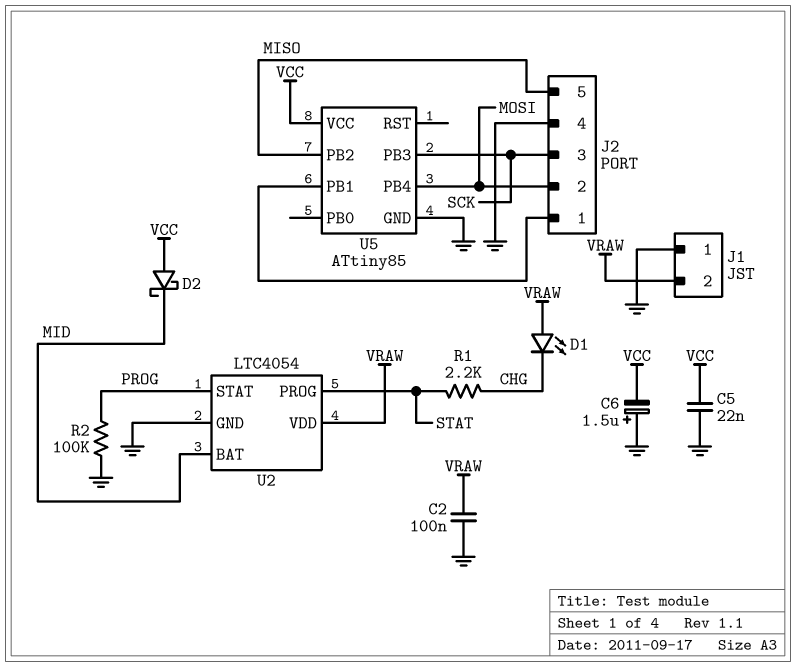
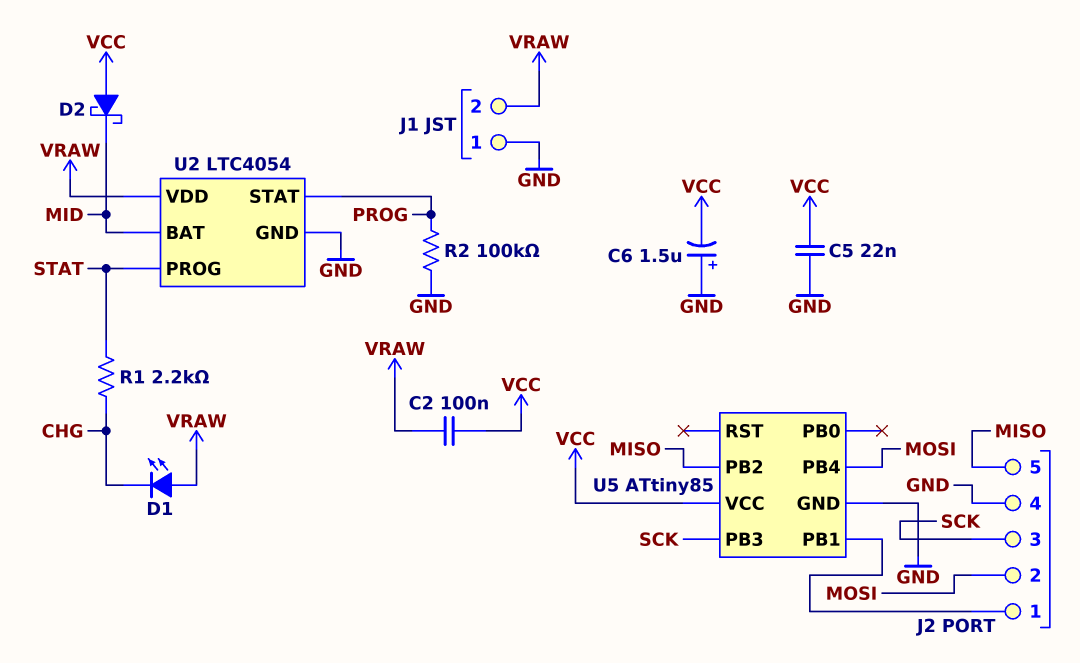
C2: 100nF (GND, VRAW) -> 100nF (VCC, VRAW)

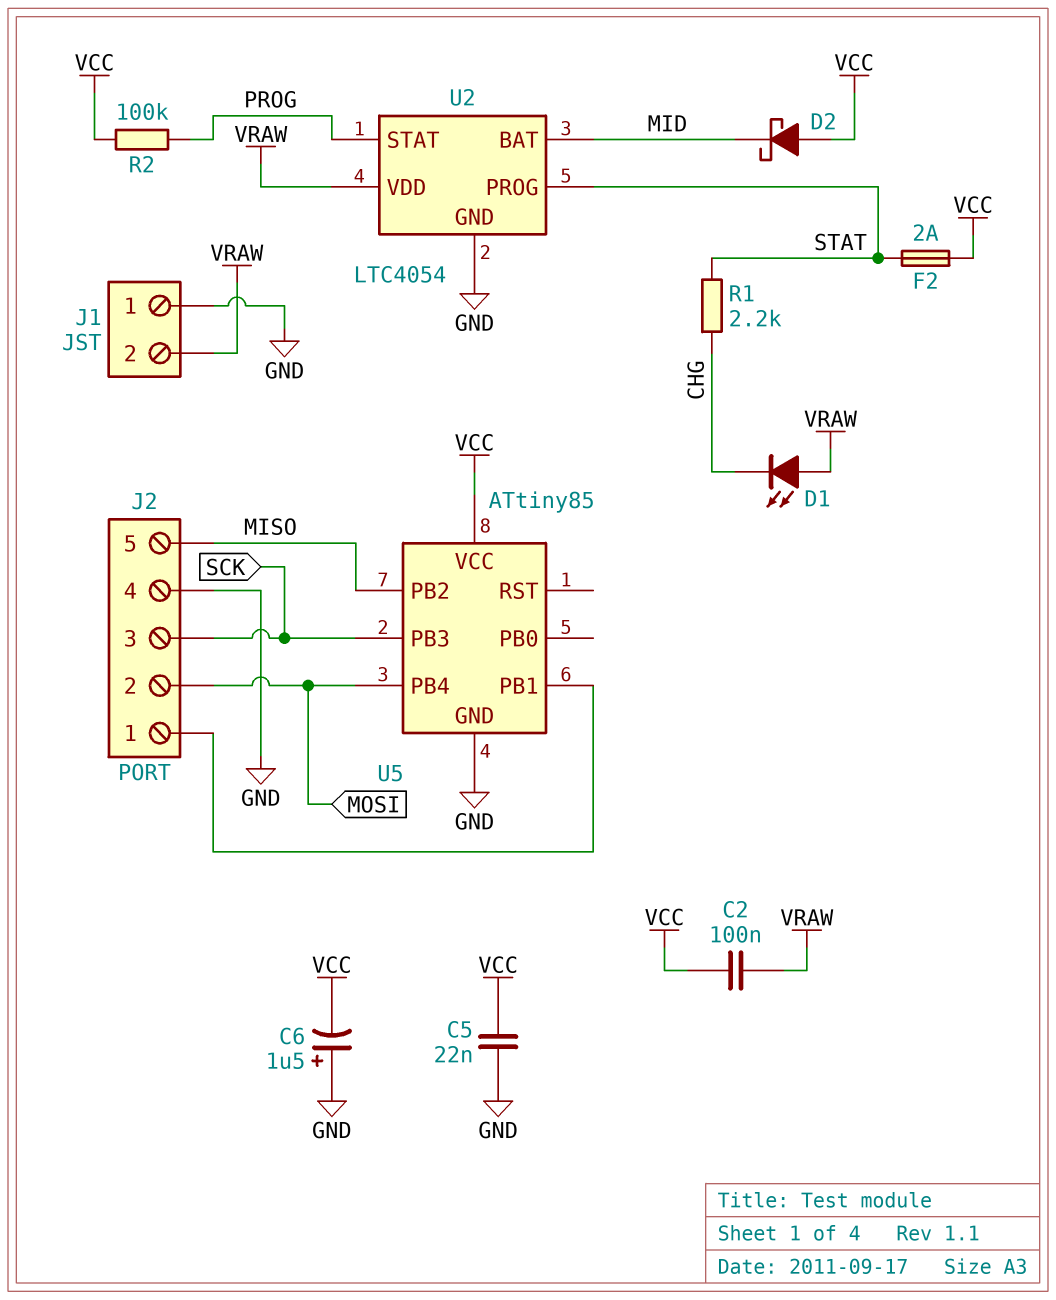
F2: none -> 2A (STAT, VCC)
R2: 100k (GND, PROG) -> 100k (PROG, VCC)

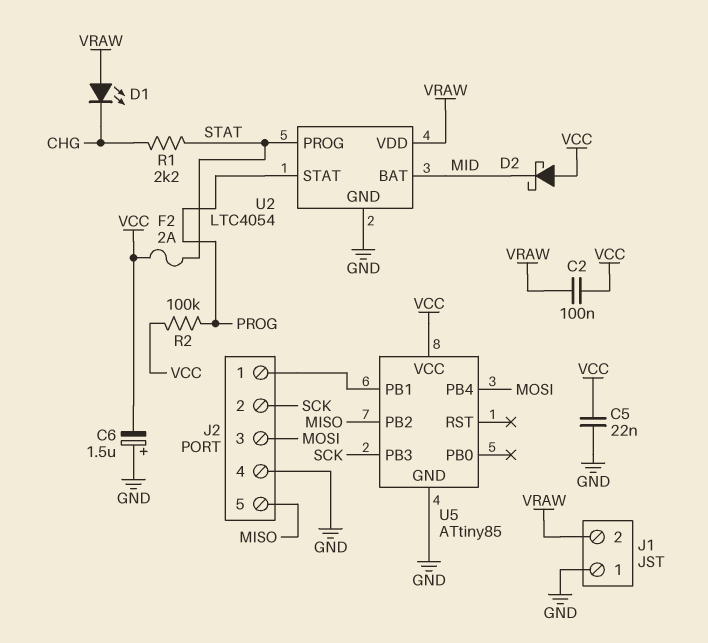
J2 pin 2: MOSI -> SCK
J2 pin 3: SCK -> MOSI

